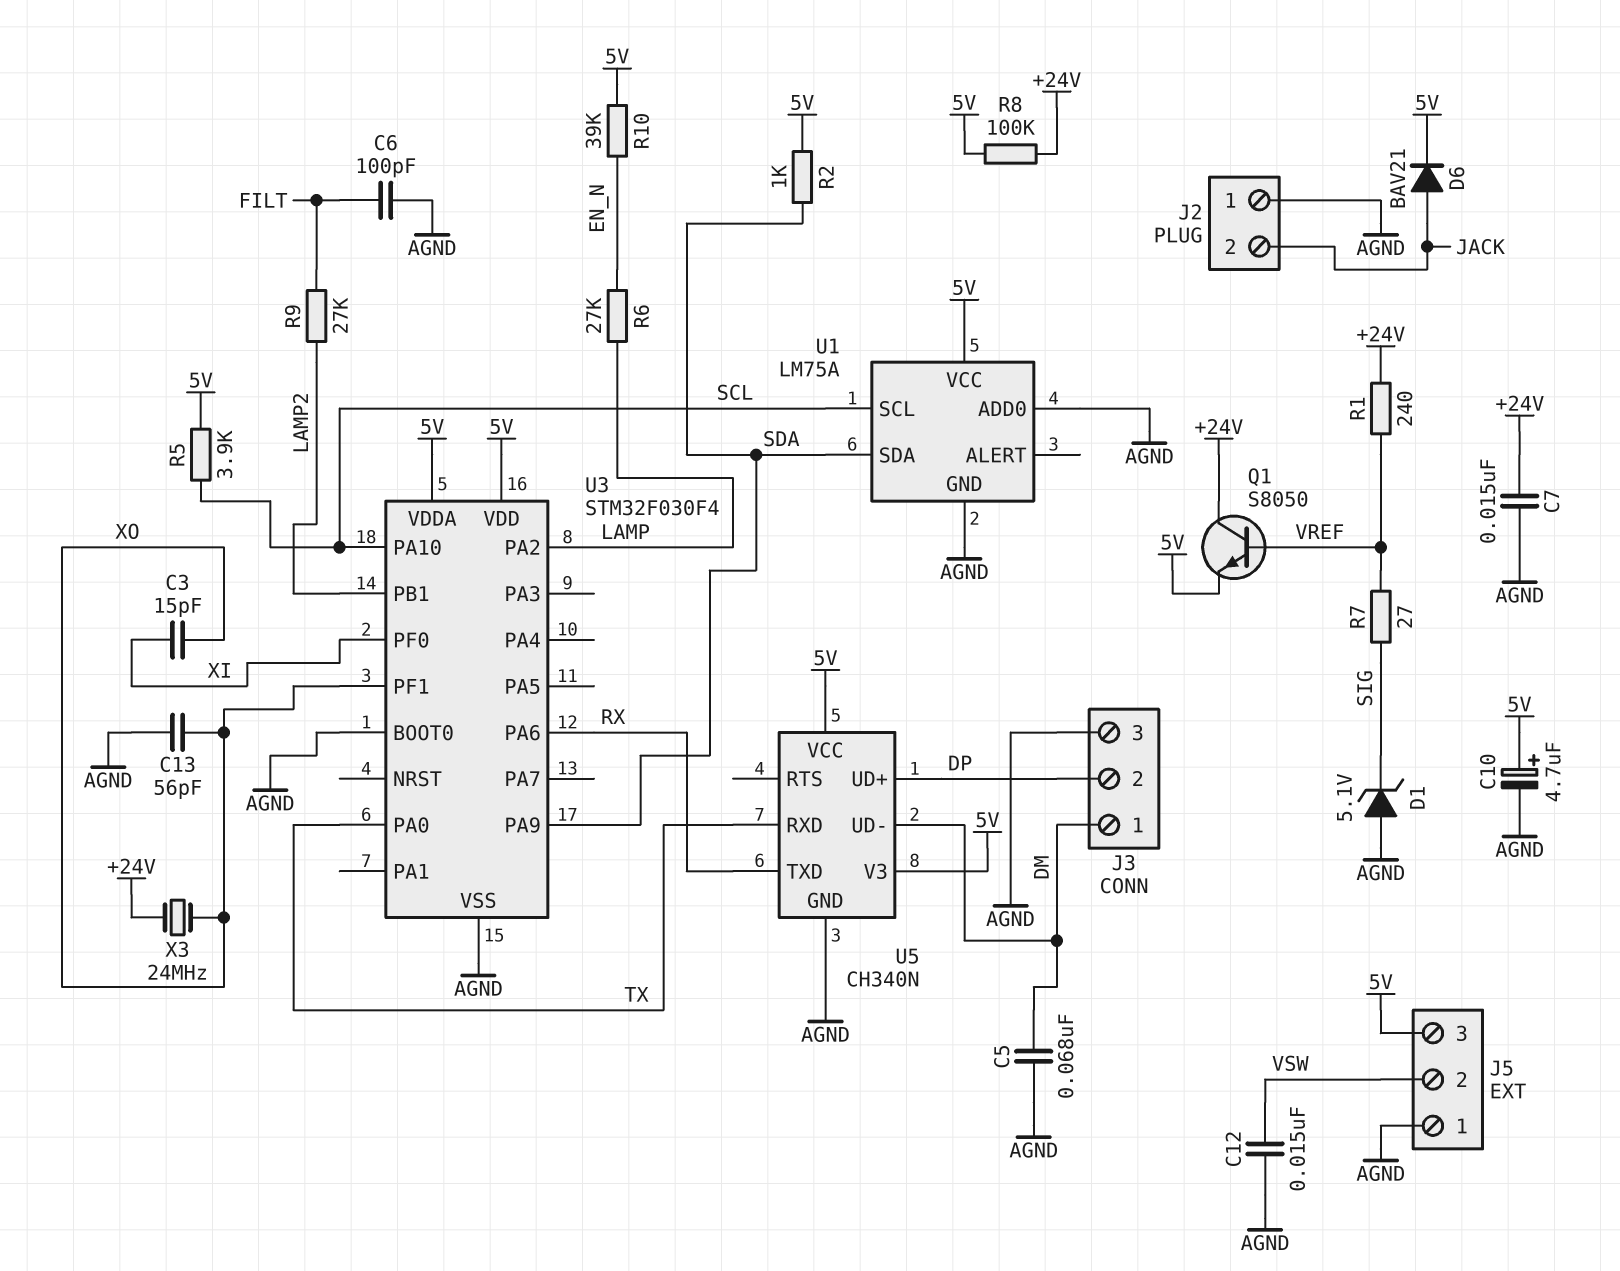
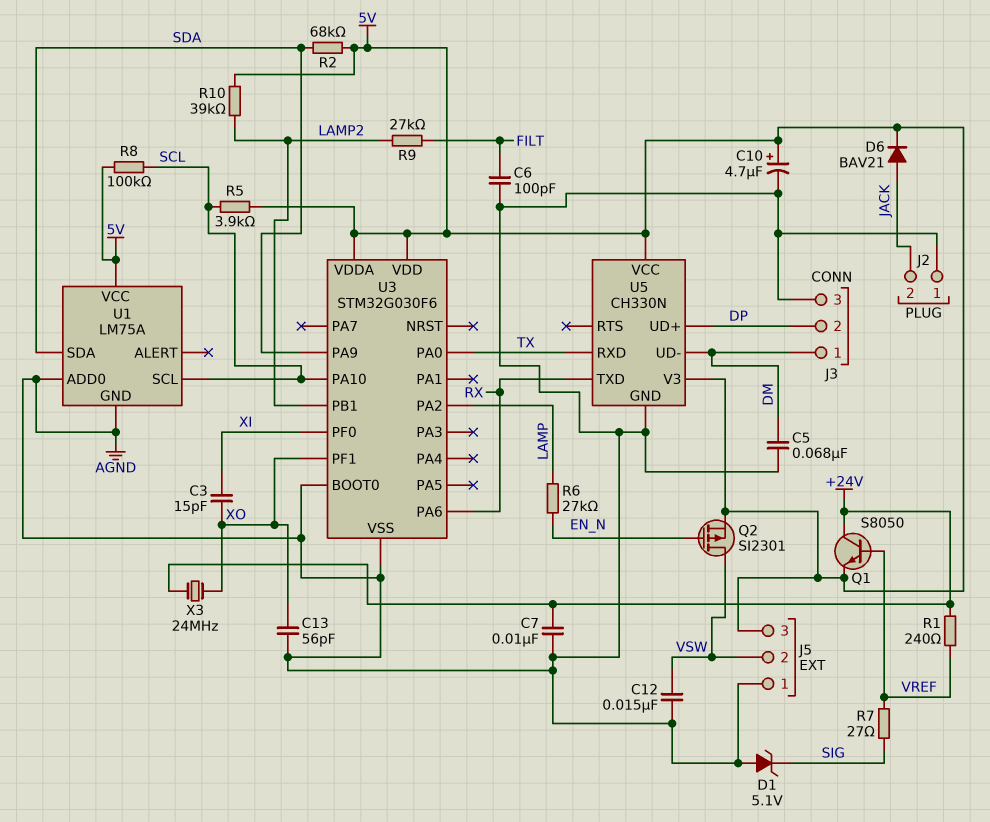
C7: 15nF (+24V, AGND) -> 10nF (+24V, AGND)
Q2: none -> PMOS SI2301 (G EN_N, D VSW, S 5V)
R2: 1k (5V, SDA) -> 68k (5V, SDA)
R8: 100k (+24V, 5V) -> 100k (5V, SCL)
R10: 39k (5V, EN_N) -> 39k (5V, LAMP2)
U3: STM32F030F4 -> STM32G030F6
U5: CH340N -> CH330N

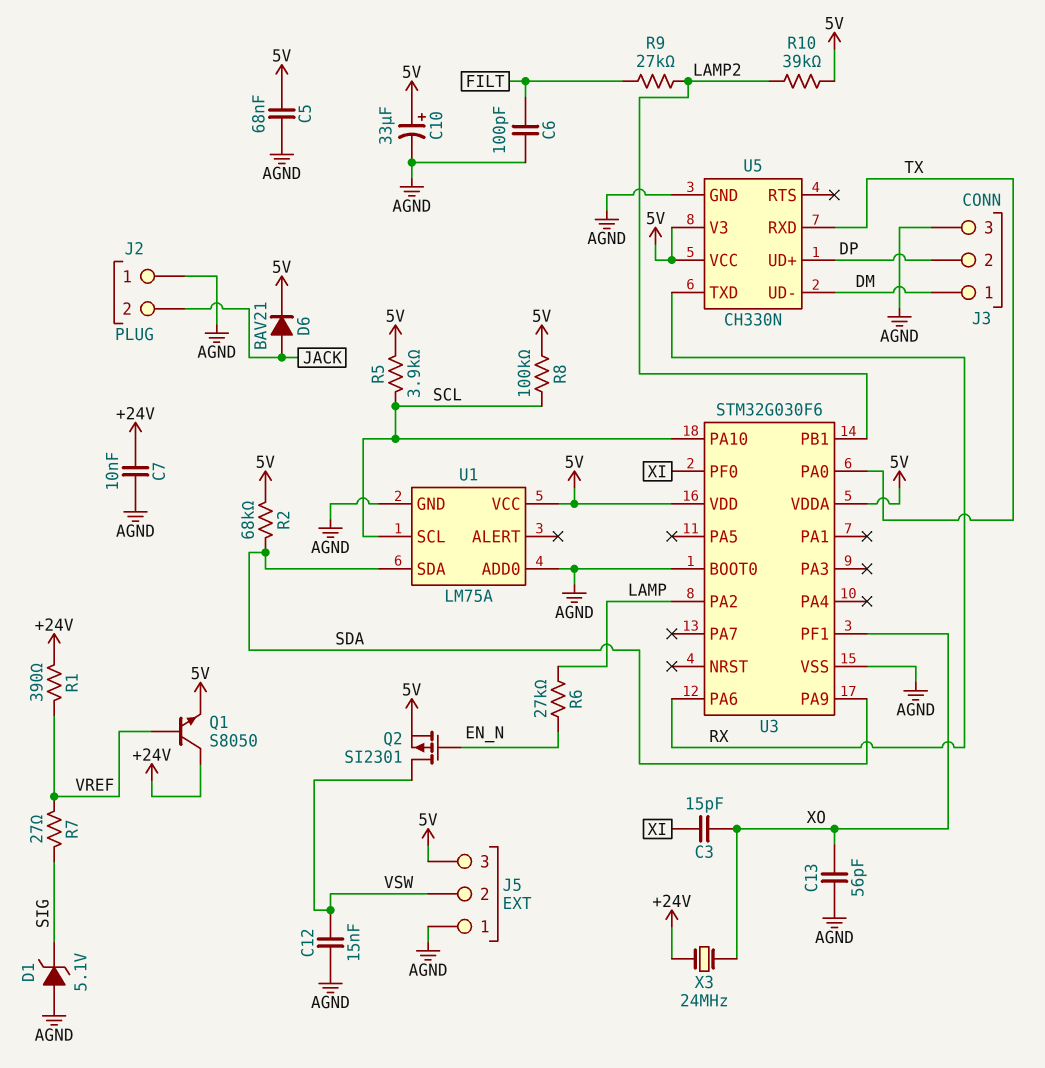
C5: 68nF (AGND, DM) -> 68nF (5V, AGND)
C10: 4.7uF (plus 5V, minus AGND) -> 33uF (plus 5V, minus AGND)
R1: 240 (+24V, VREF) -> 390 (+24V, VREF)

